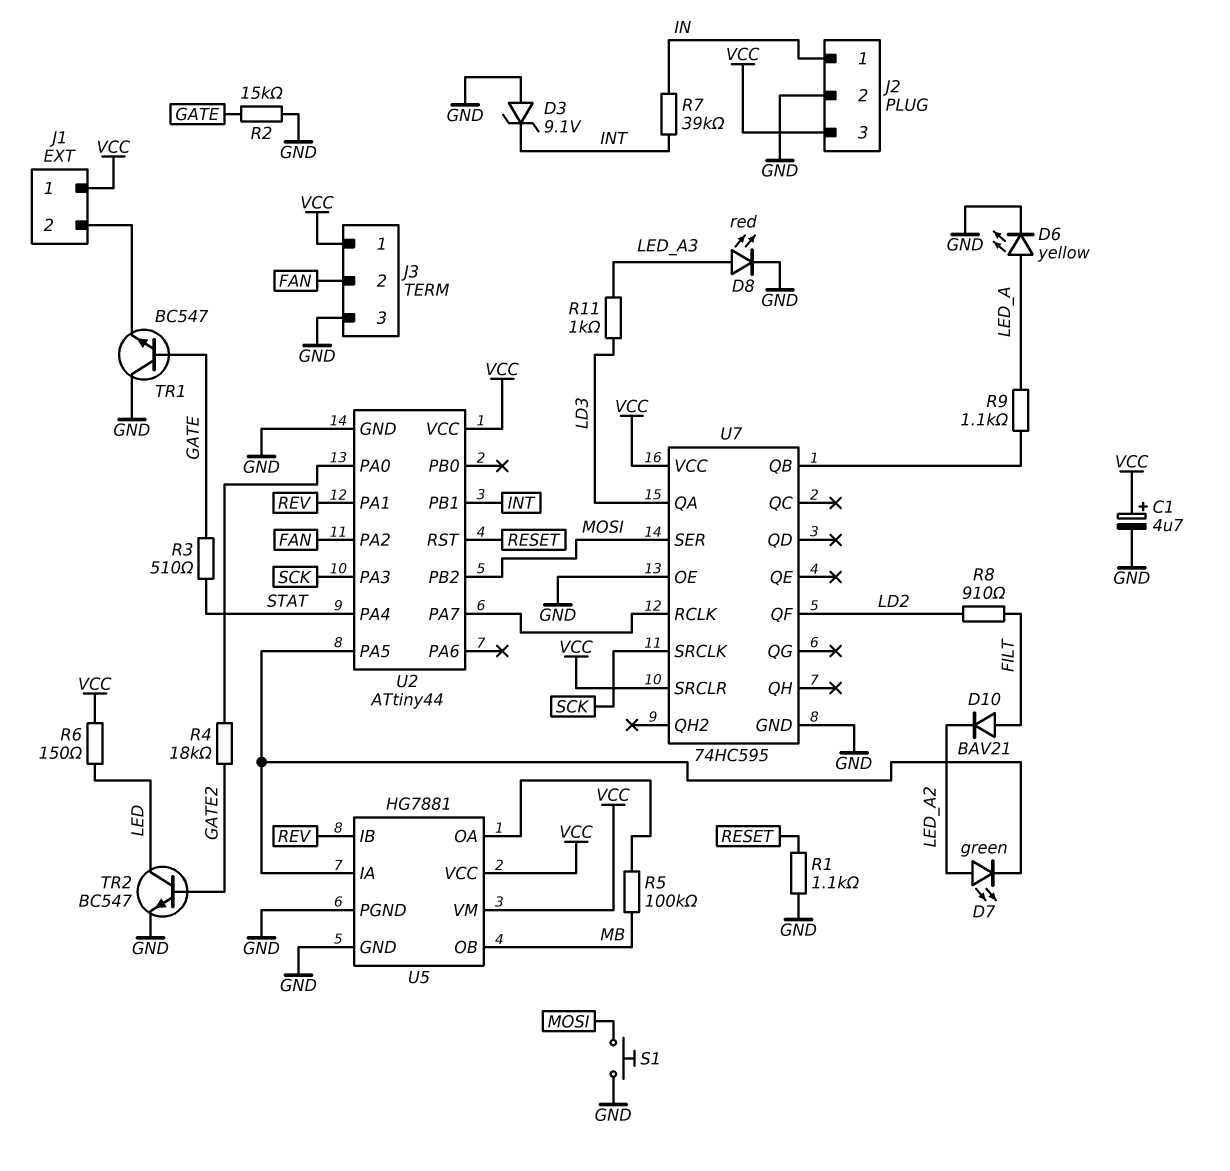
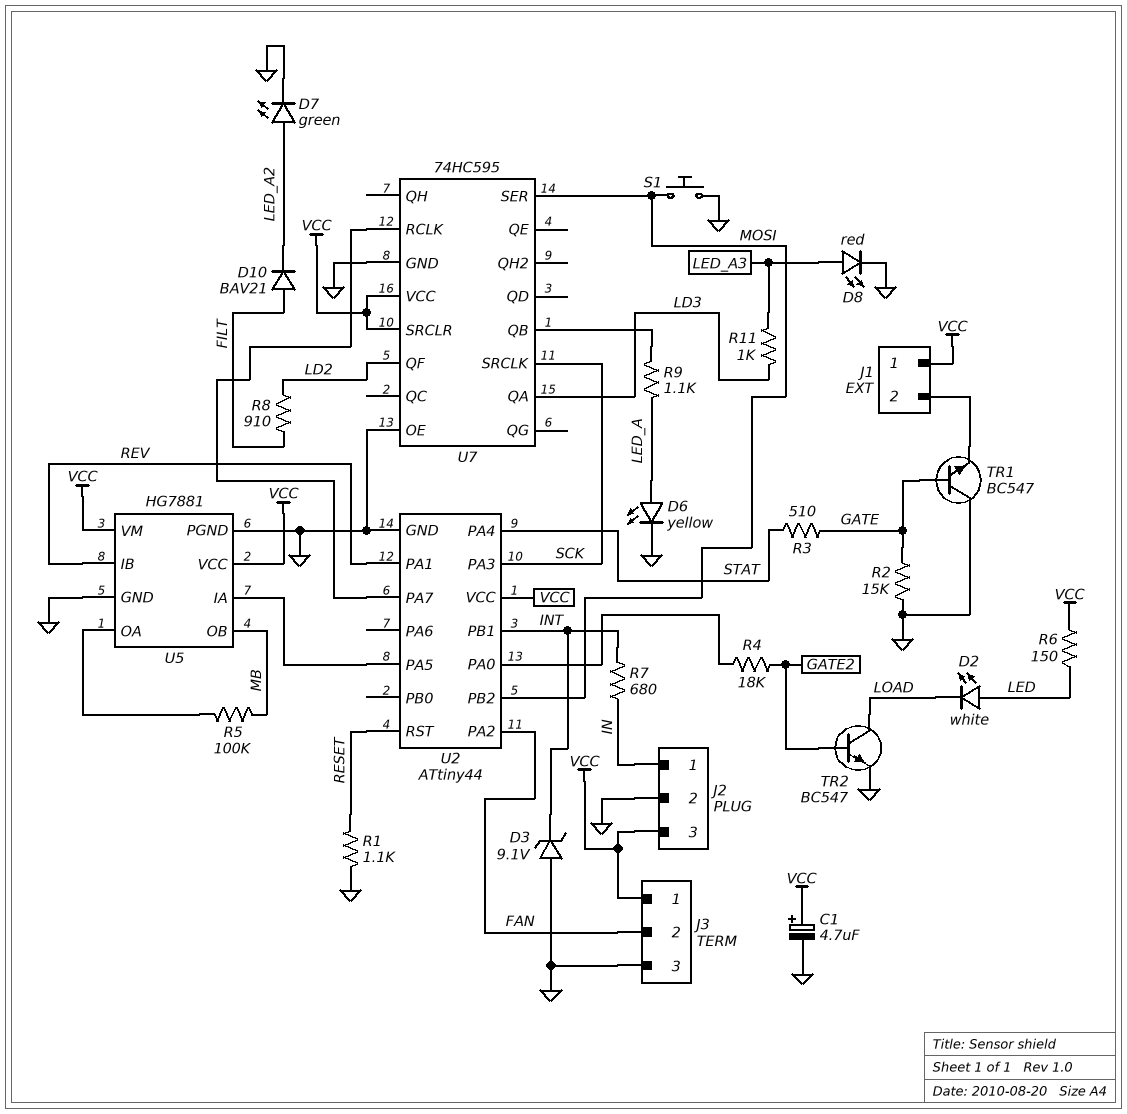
D2: none -> LED white (A LED, K LOAD)
D7: LED green (A LED_A2, K U2/PA5) -> LED green (A LED_A2, K GND)
R7: 39k (IN, INT) -> 680 (IN, INT)
TR2: NPN BC547 (B GATE2, C LED, E GND) -> NPN BC547 (B GATE2, C LOAD, E GND)

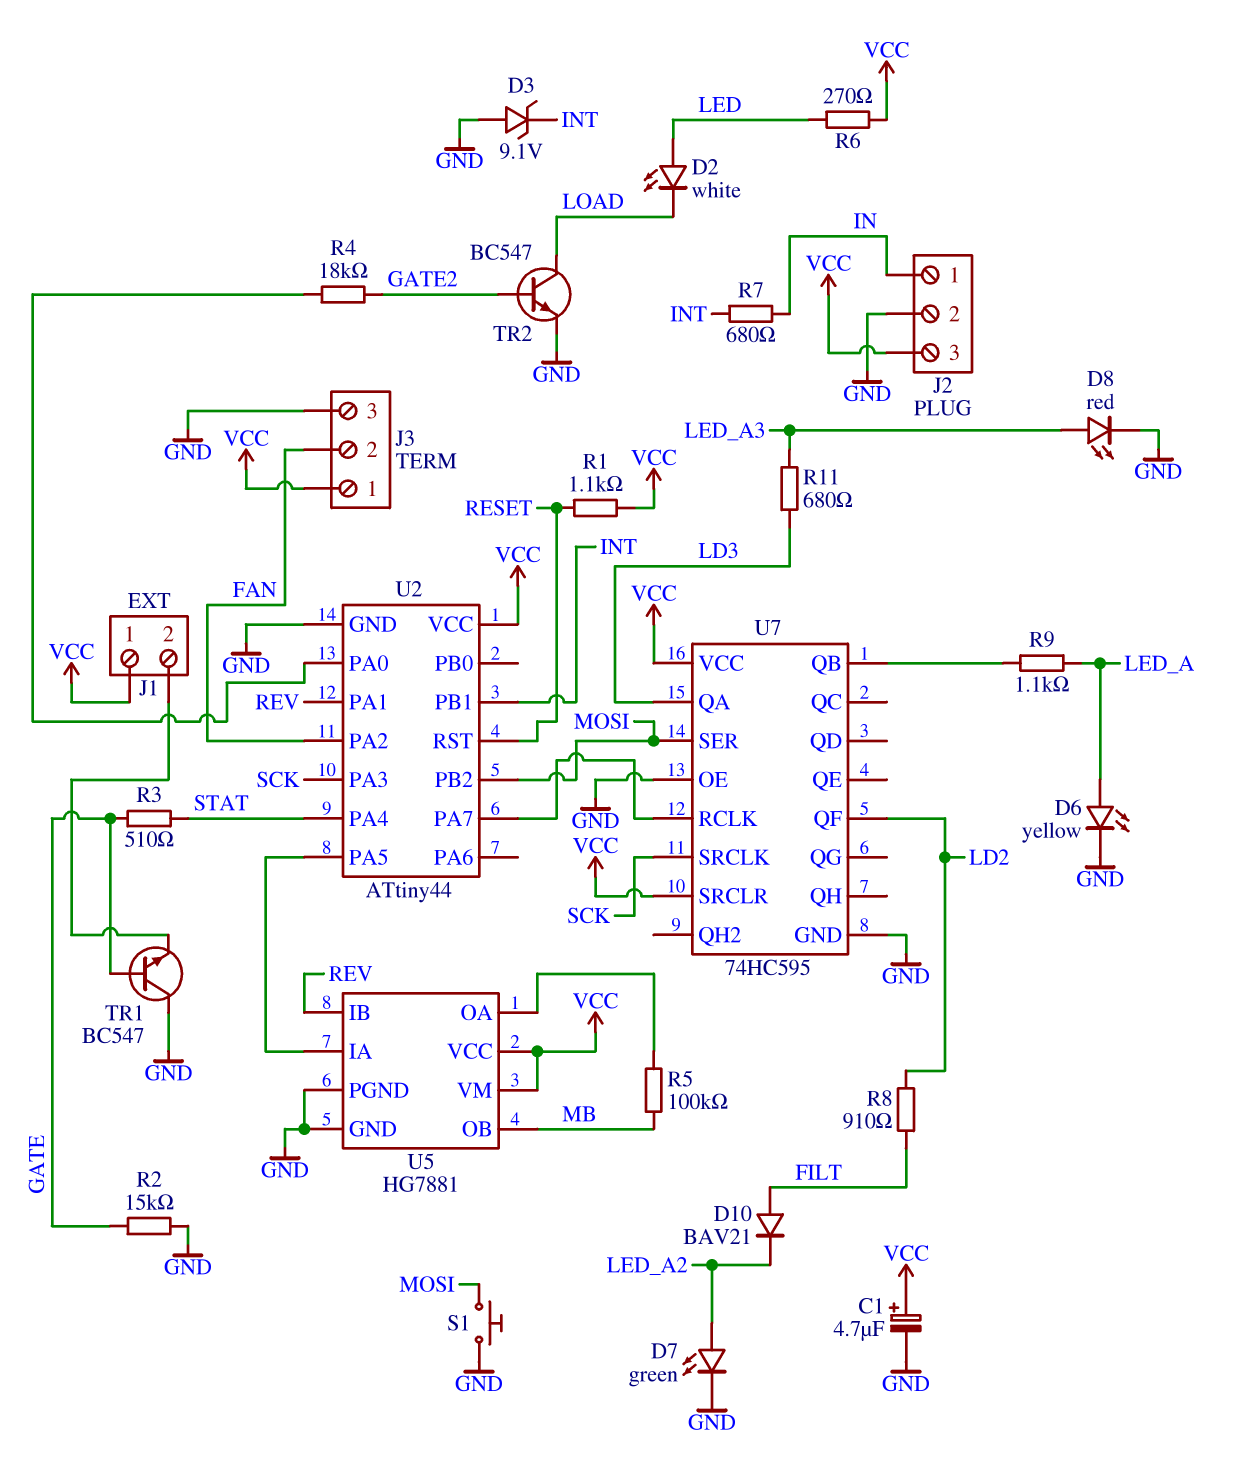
R1: 1.1k (GND, RESET) -> 1.1k (RESET, VCC)
R6: 150 (LED, VCC) -> 270 (LED, VCC)
R11: 1k (LD3, LED_A3) -> 680 (LD3, LED_A3)

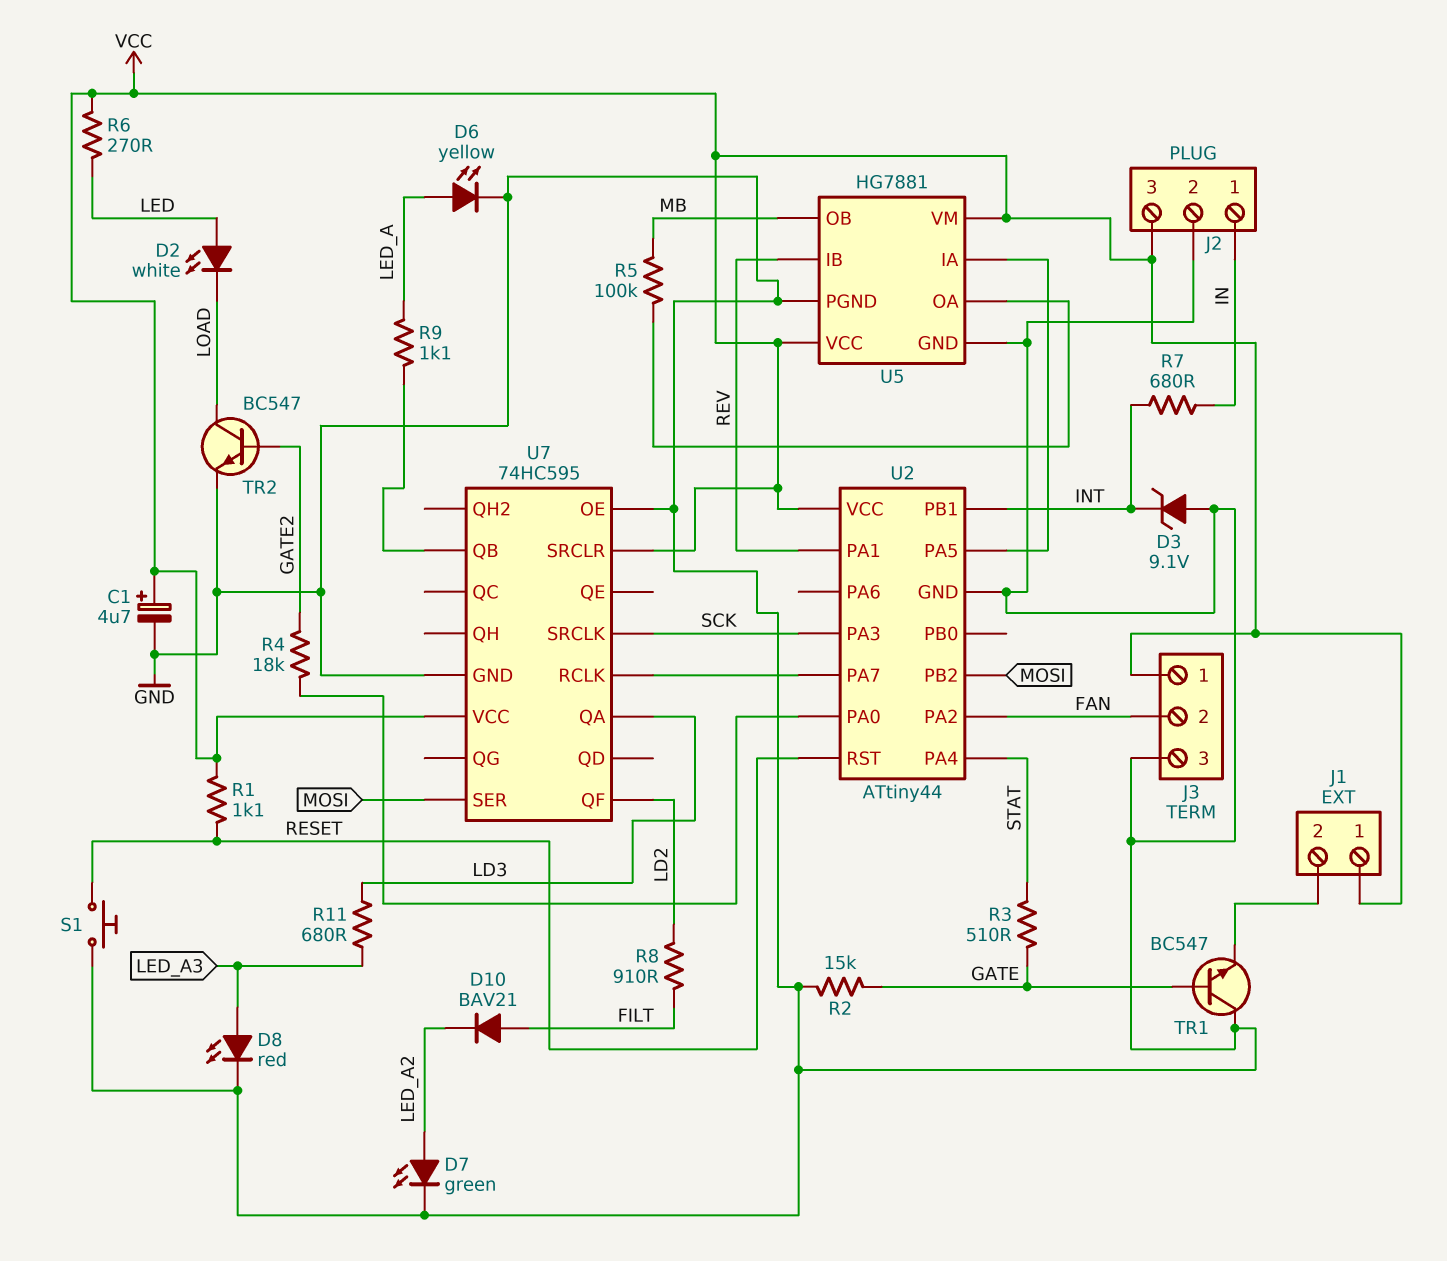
S1: button (GND, MOSI) -> button (GND, RESET)

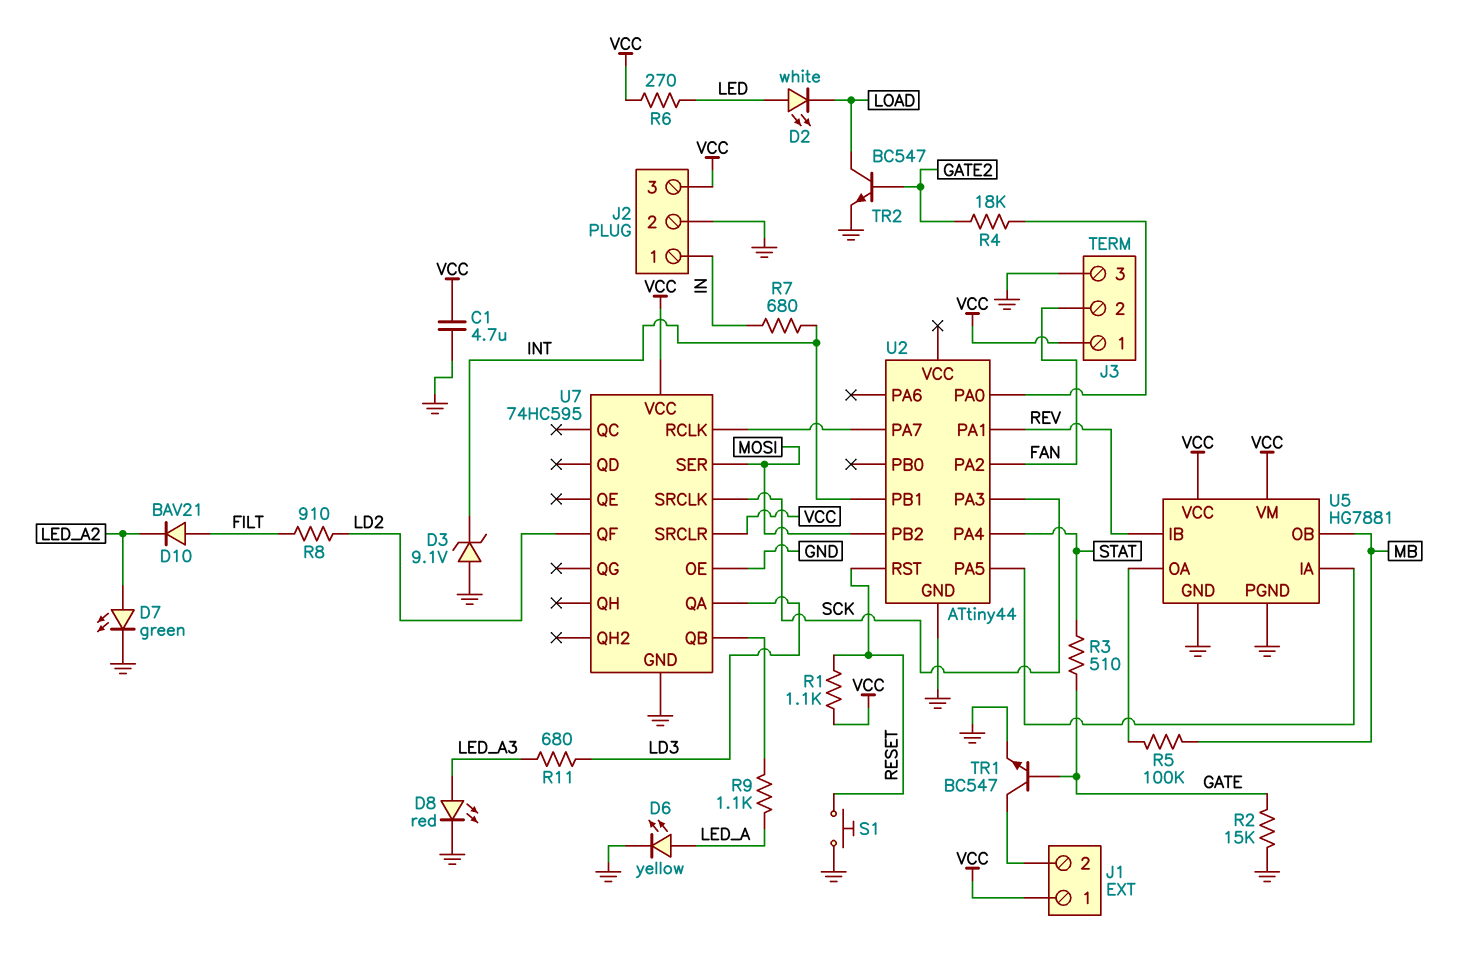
C1: 4.7uF (plus VCC, minus GND) -> 4.7uF (GND, VCC)
TR1: NPN BC547 (B GATE, C GND, E J1/2) -> NPN BC547 (B GATE, C J1/2, E GND)
U2 pin VCC: VCC -> none

